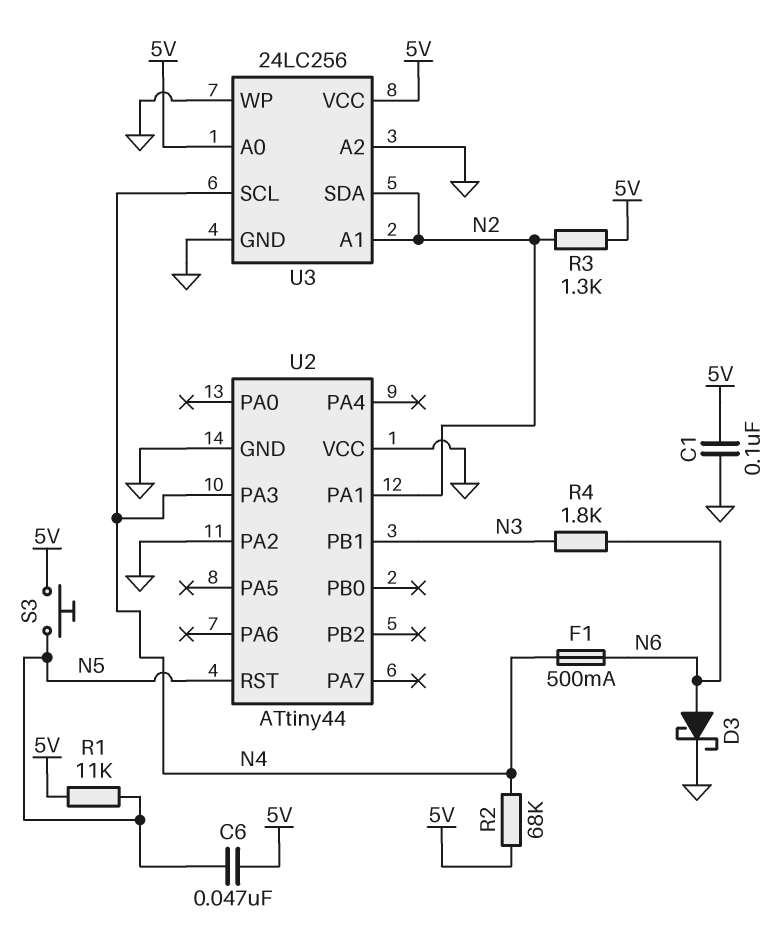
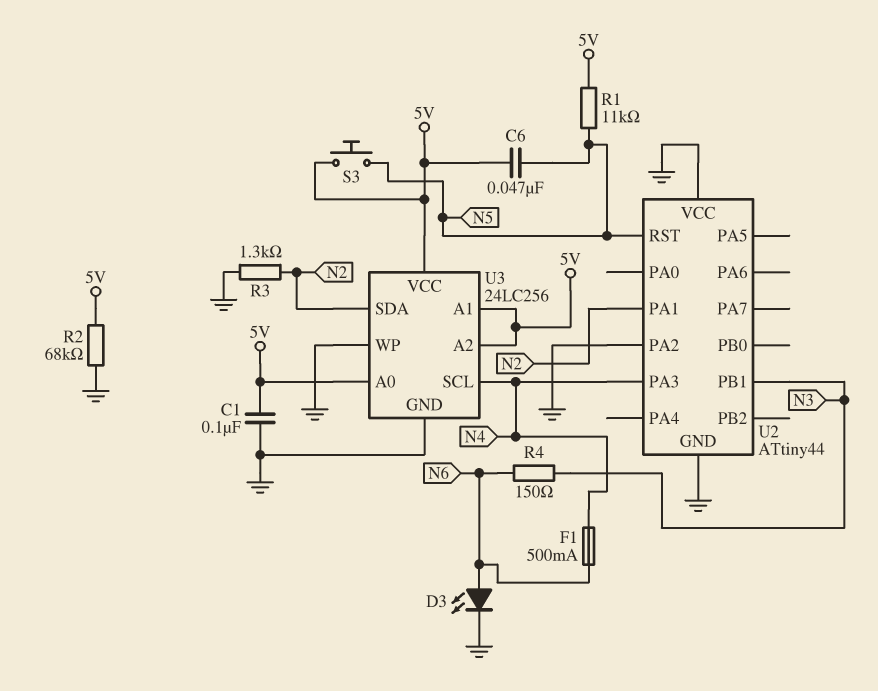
D3: schottky (A N6, K GND) -> LED (A N6, K GND)
R2: 68k (5V, N4) -> 68k (5V, GND)
R3: 1.3k (5V, N2) -> 1.3k (GND, N2)
R4: 1.8k (N3, N6) -> 150 (N3, N6)
U3 pin A1: N2 -> 5V
U3 pin A2: GND -> 5V

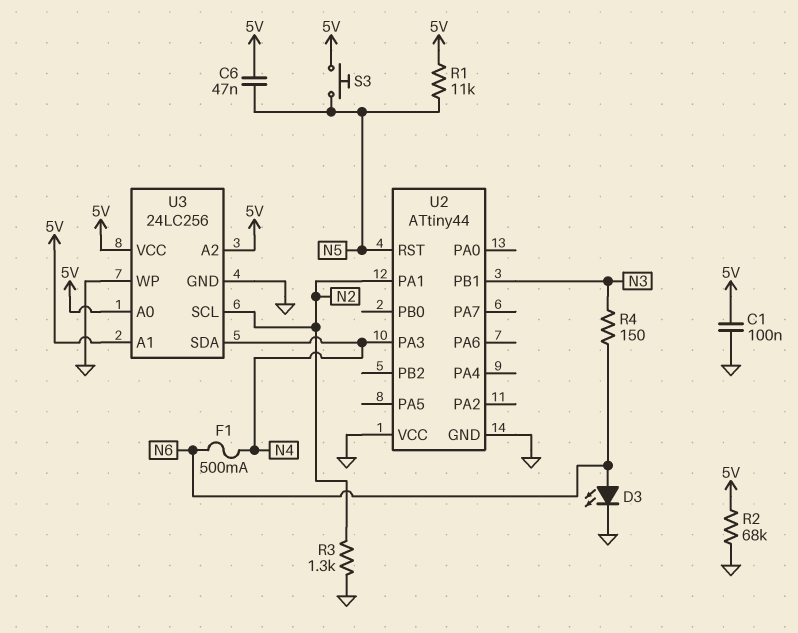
U2 pin PA2: GND -> none
U3 pin SCL: N4 -> N2
U3 pin SDA: N2 -> N4

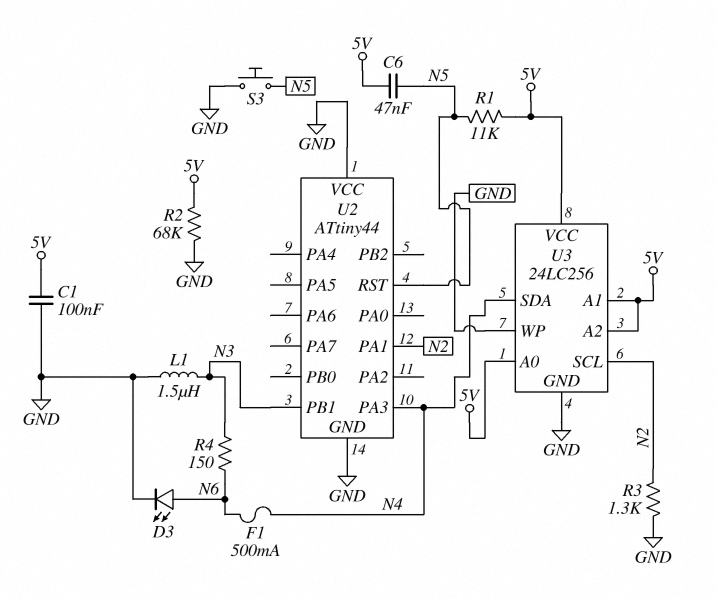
L1: none -> 1.5uH (GND, N3)
S3: button (5V, N5) -> button (GND, N5)

